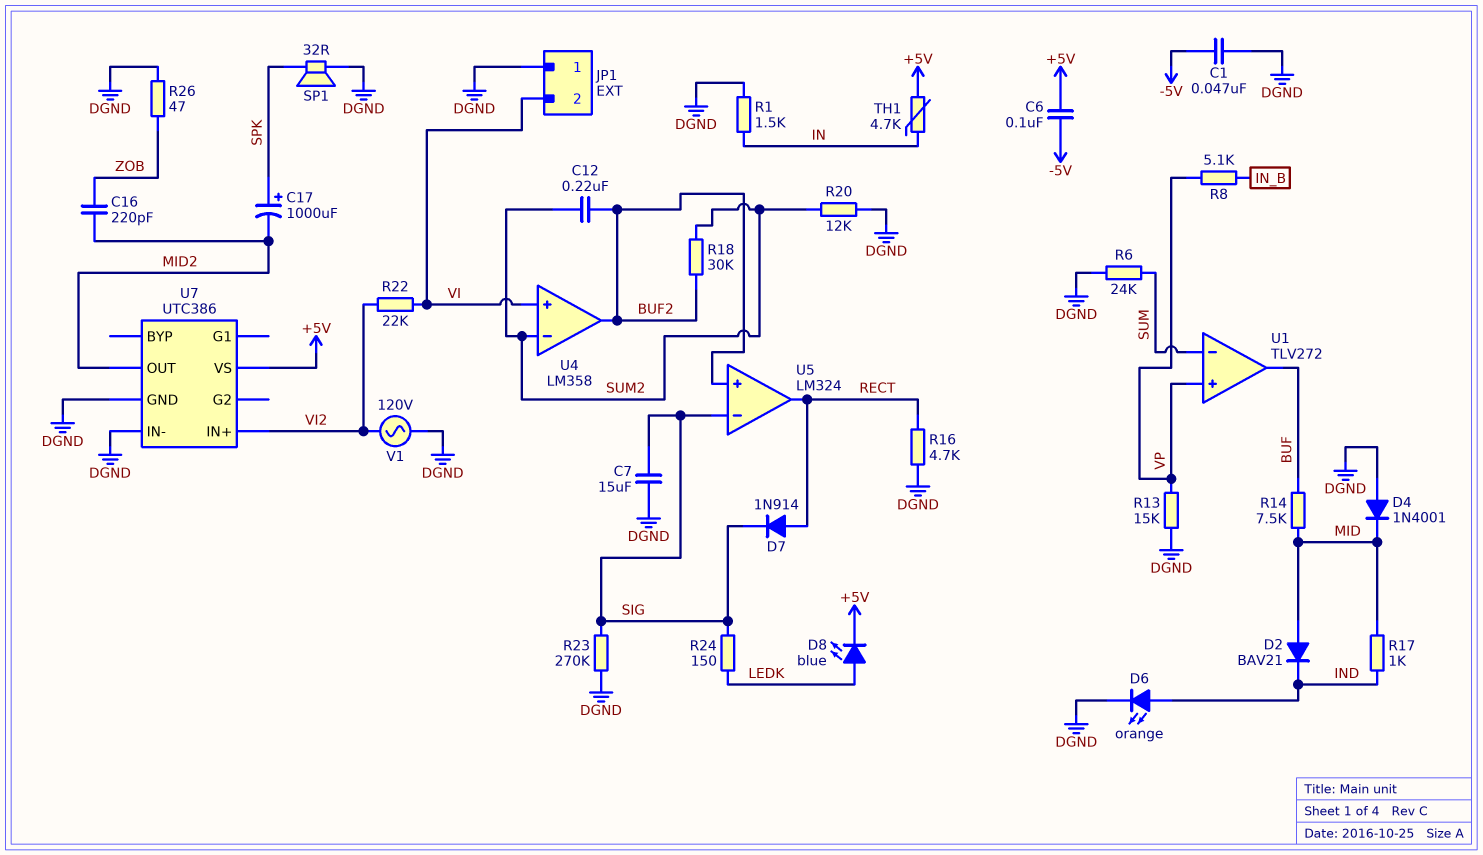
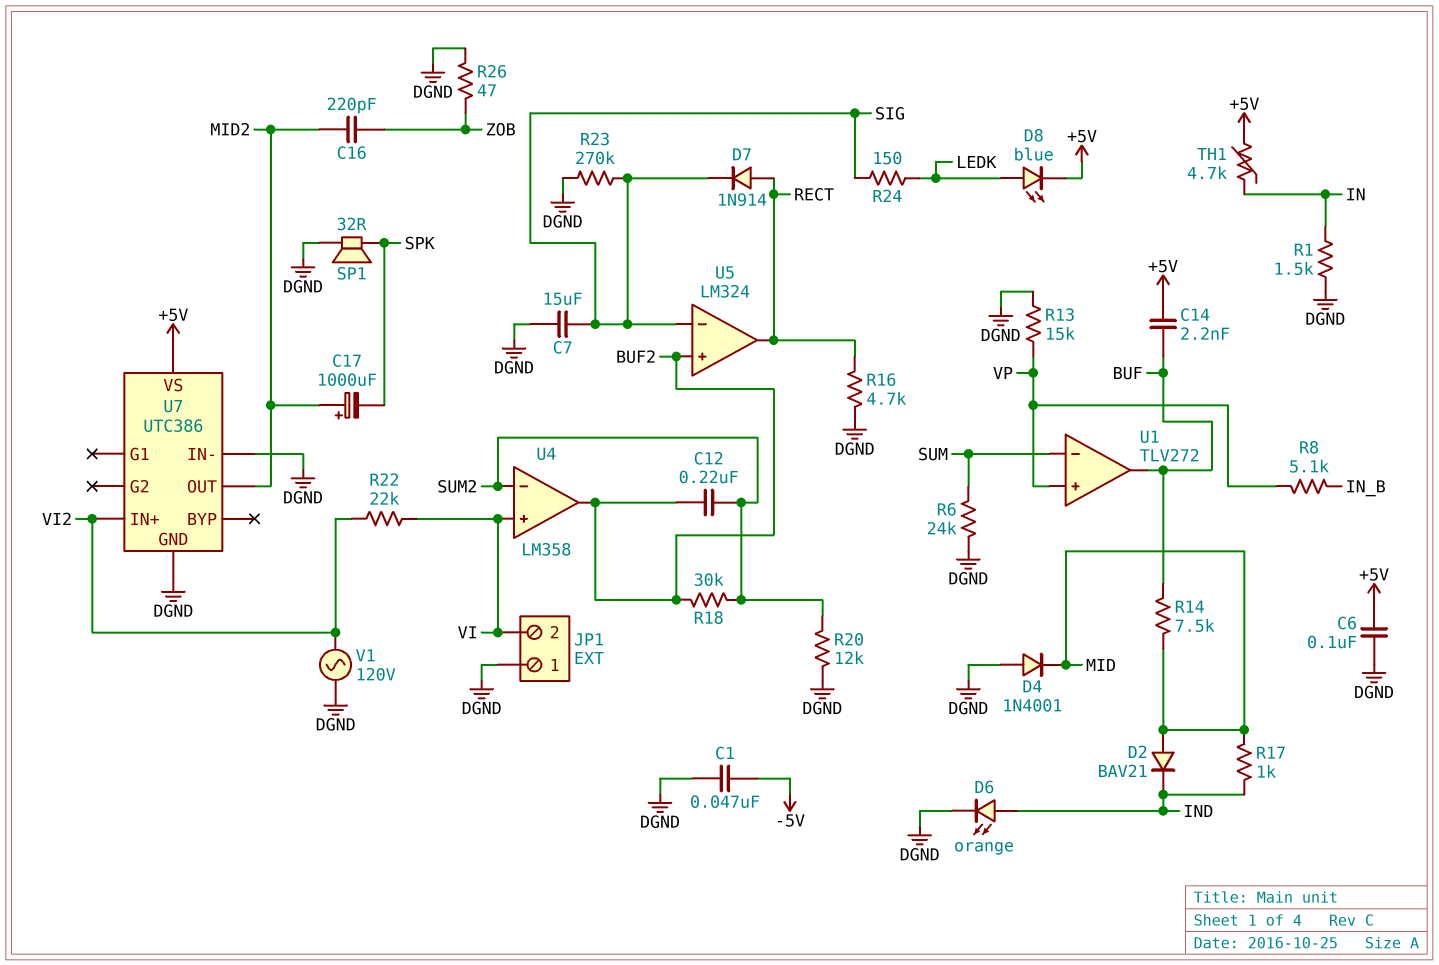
C6: 100nF (+5V, -5V) -> 100nF (+5V, DGND)
C14: none -> 2.2nF (+5V, BUF)
C17: 1000uF (plus SPK, minus MID2) -> 1000uF (plus MID2, minus SPK)

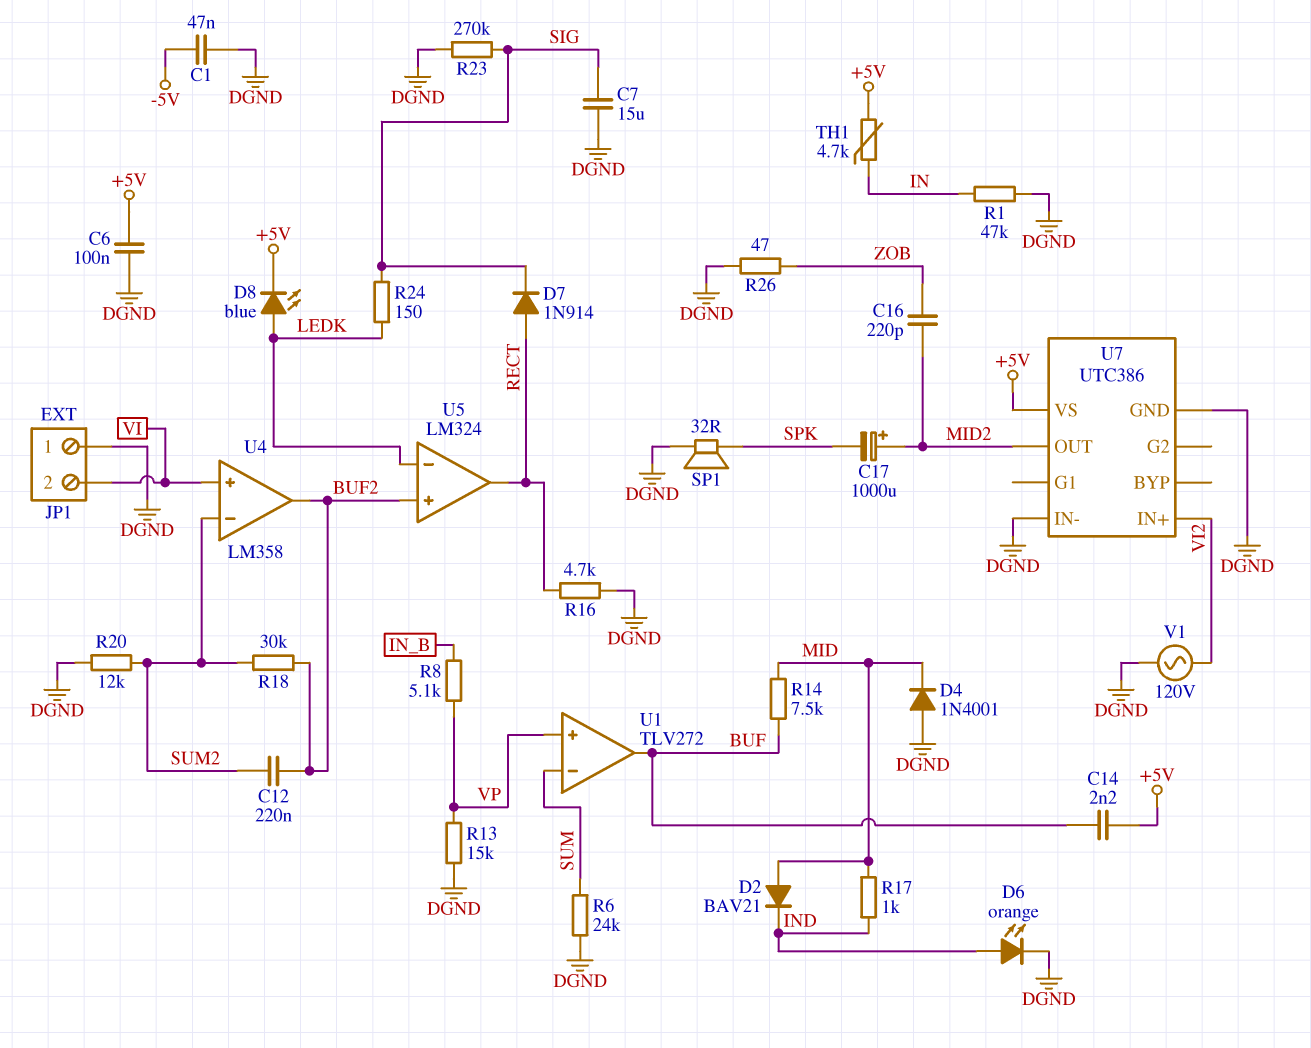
R1: 1.5k (DGND, IN) -> 47k (DGND, IN)
R22: 22k (VI, VI2) -> none
U5 pin in-: SIG -> LEDK

